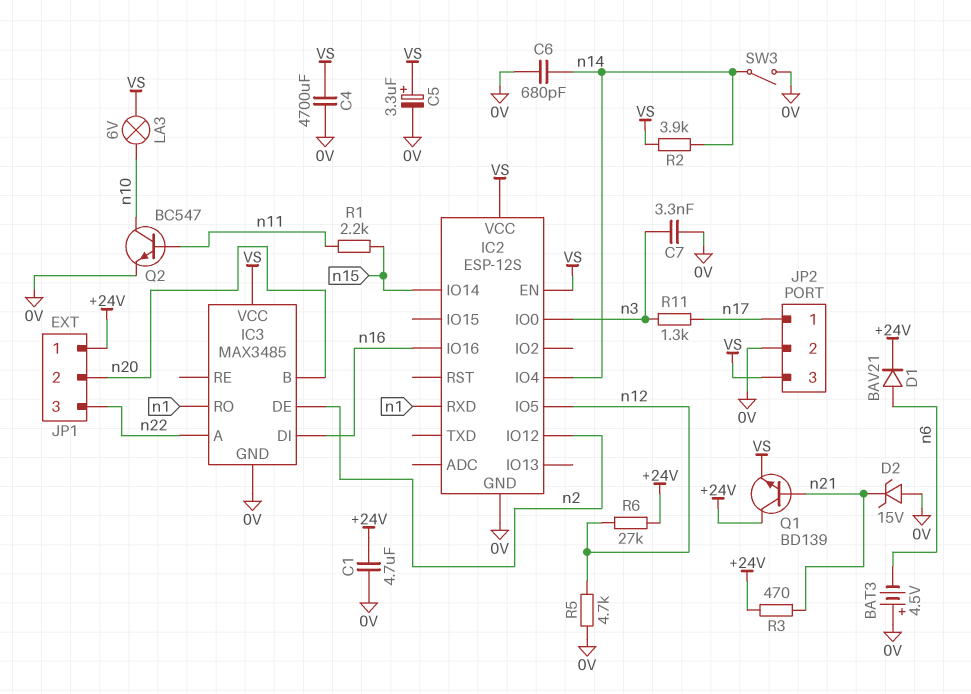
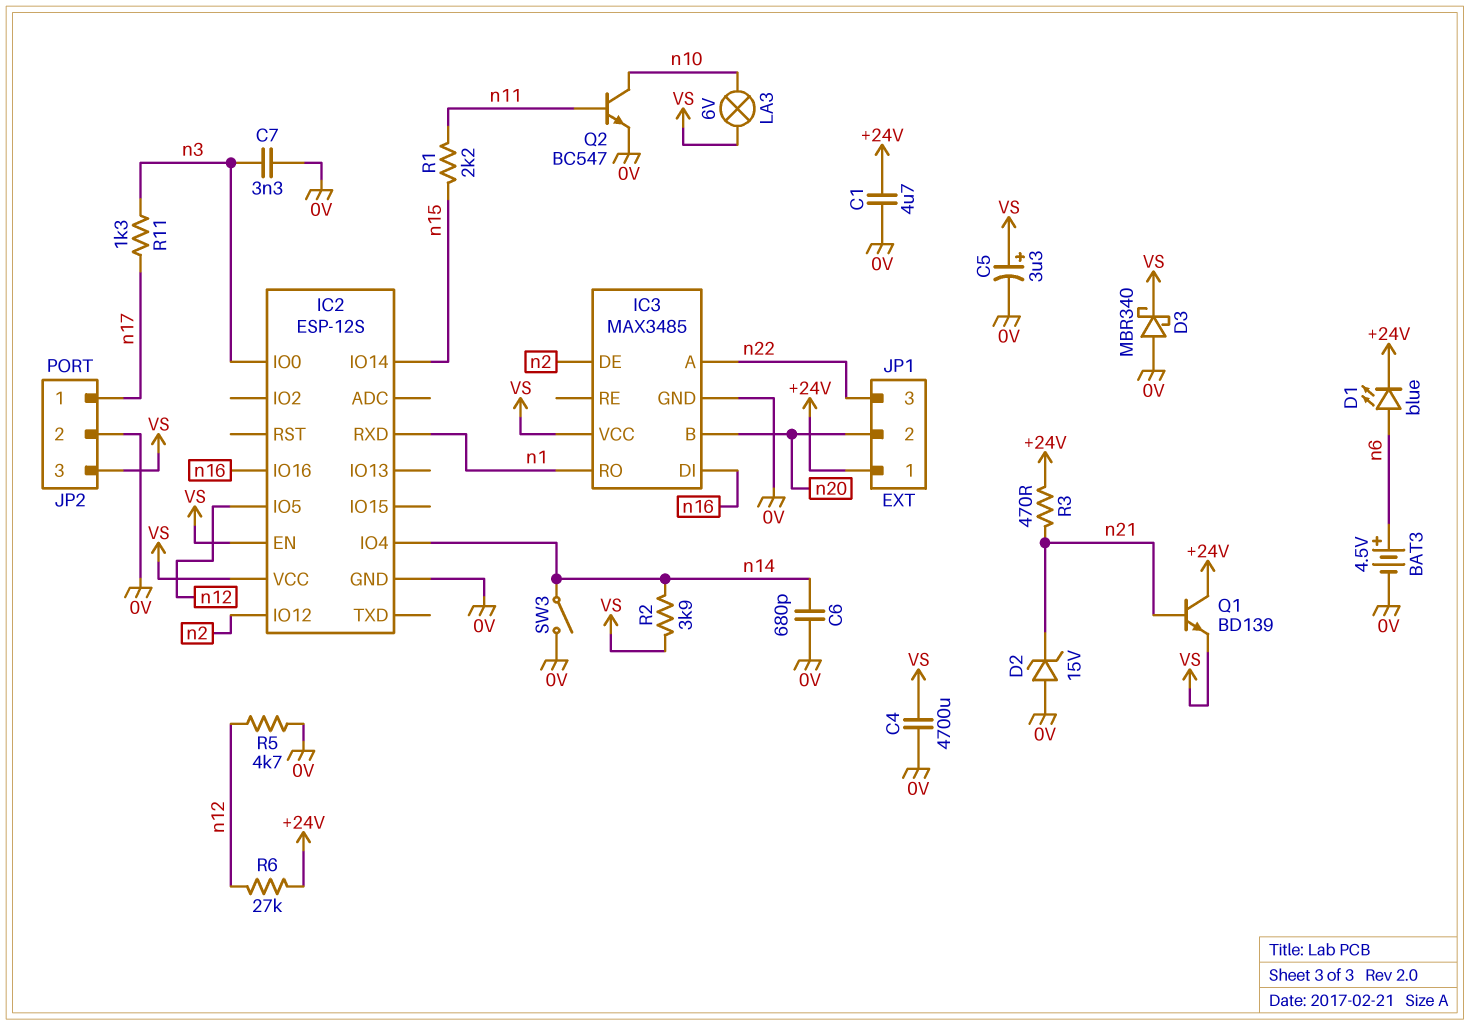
BAT3: 4.5V (plus 0V, minus n6) -> 4.5V (plus n6, minus 0V)
D1: diode BAV21 (A n6, K +24V) -> LED blue (A n6, K +24V)
D3: none -> schottky MBR340 (A 0V, K VS)

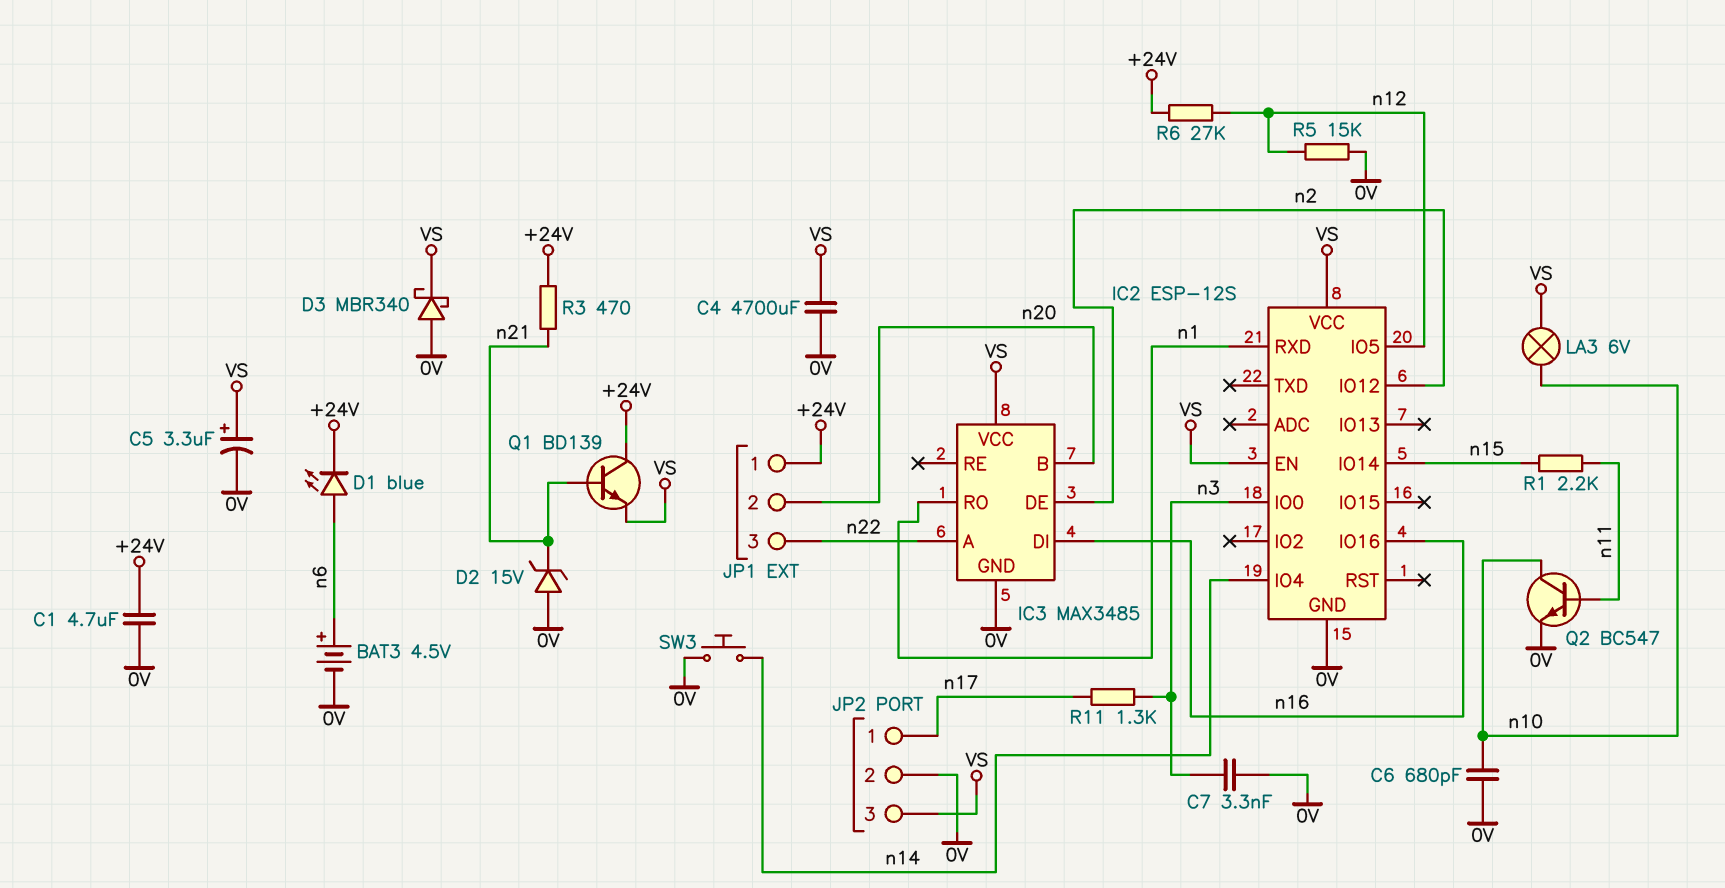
C6: 680pF (0V, n14) -> 680pF (0V, n10)
R2: 3.9k (VS, n14) -> none
R5: 4.7k (0V, n12) -> 15k (0V, n12)
SW3: switch (0V, n14) -> button (0V, n14)

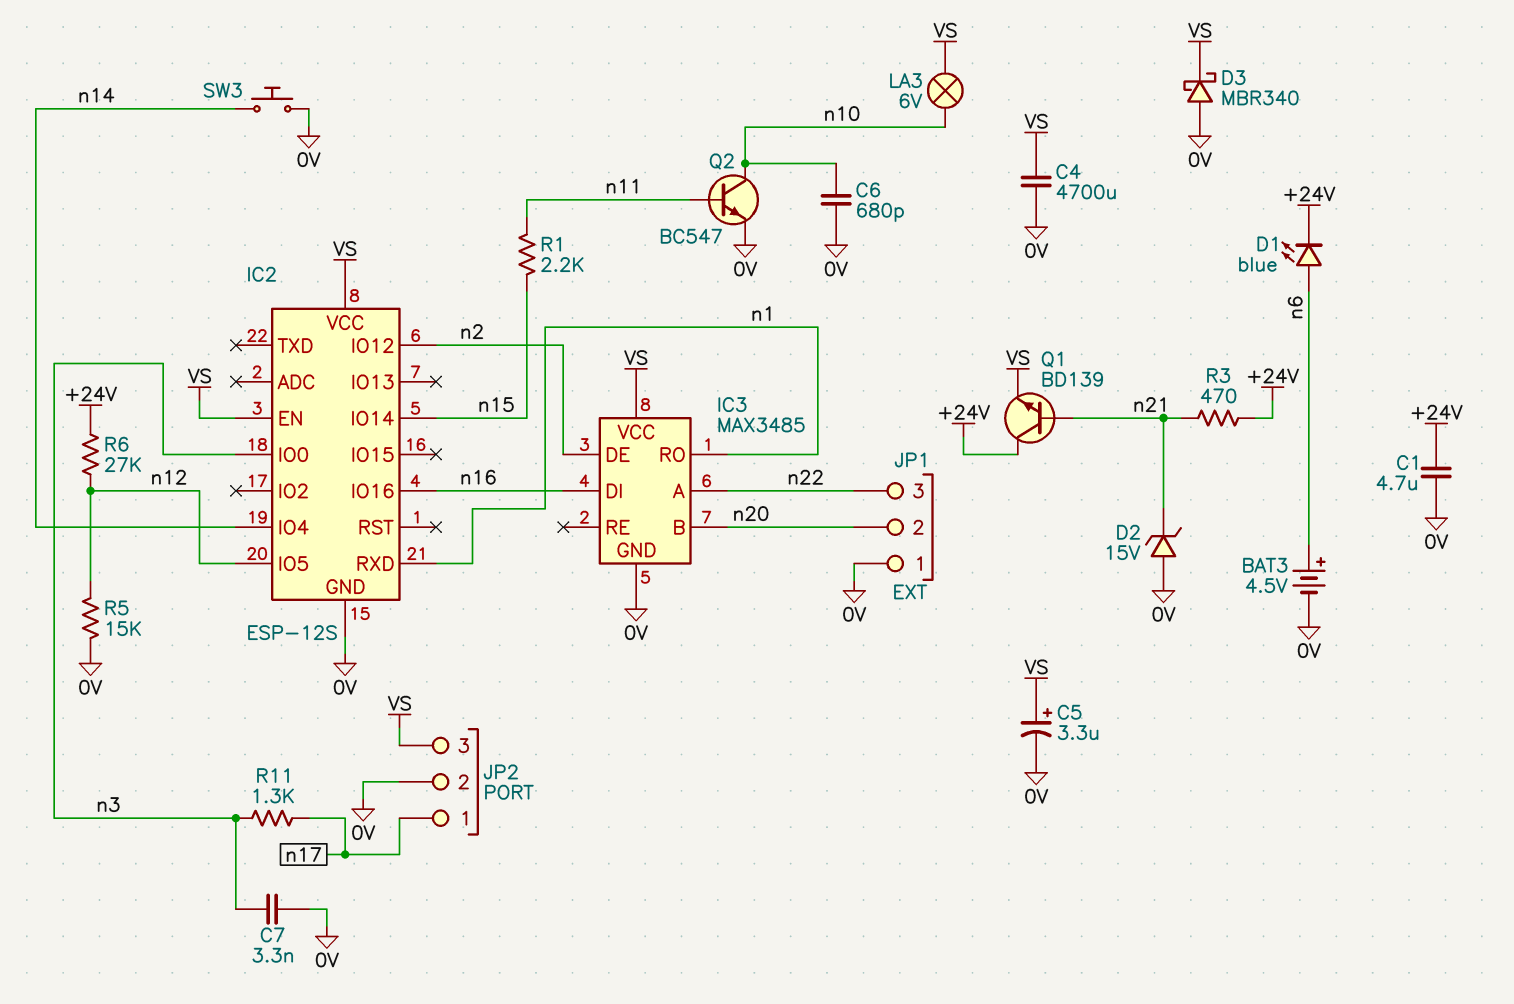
JP1 pin 1: +24V -> 0V

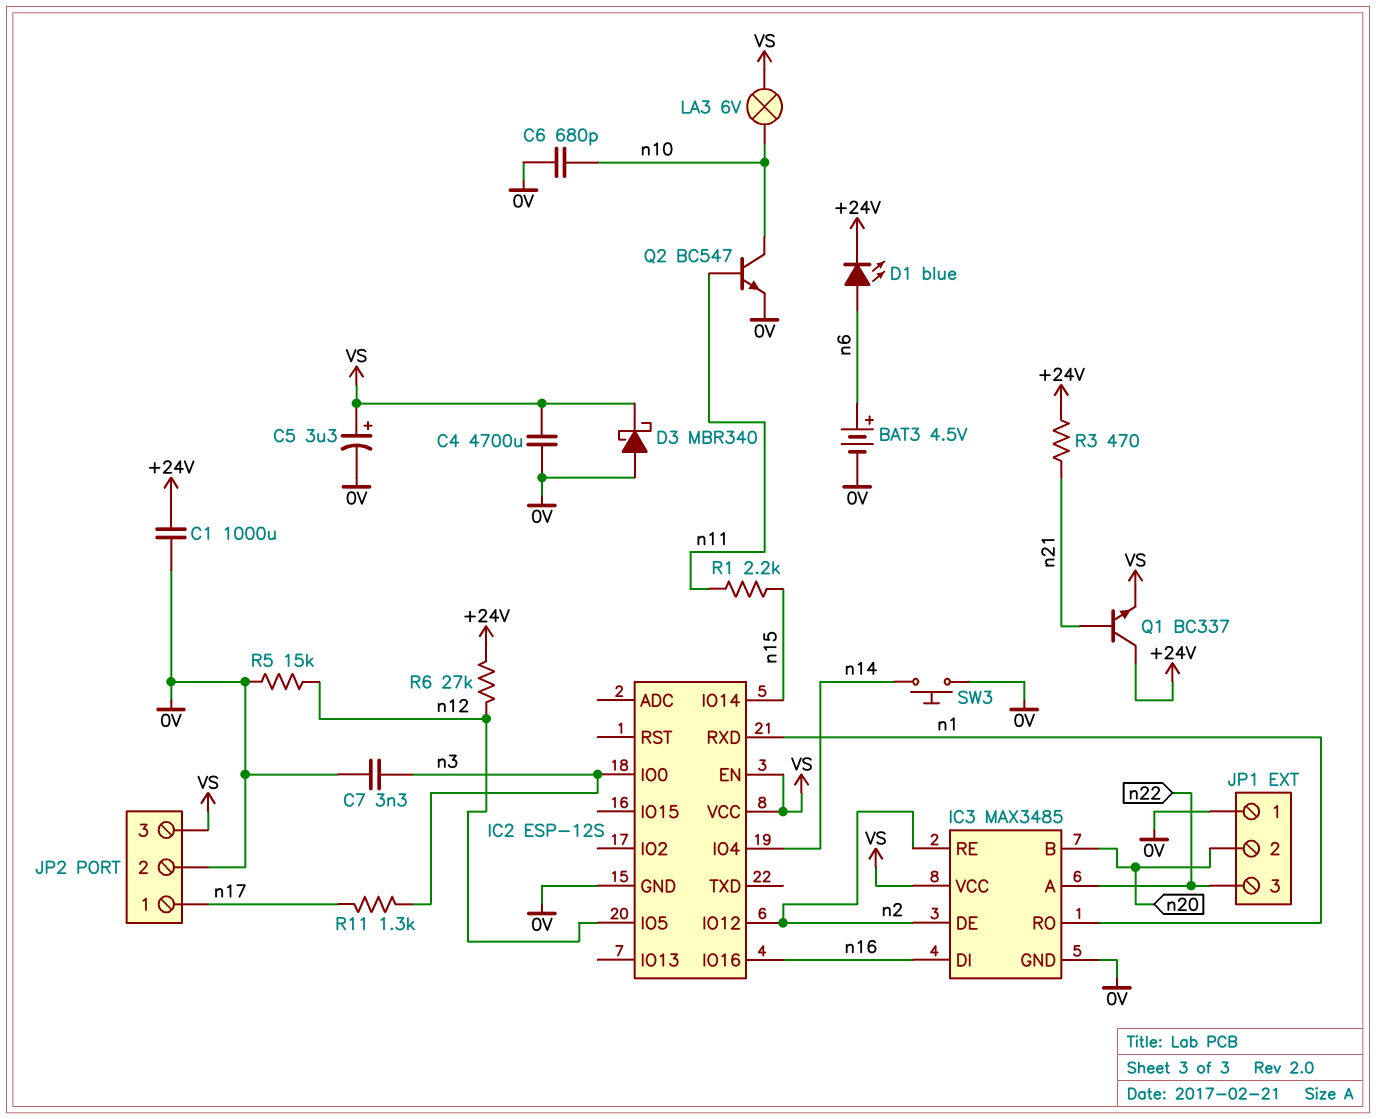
C1: 4.7uF (+24V, 0V) -> 1000uF (+24V, 0V)
D2: zener 15V (A 0V, K n21) -> none
IC3 pin RE: none -> n2
Q1: NPN BD139 (B n21, C +24V, E VS) -> NPN BC337 (B n21, C +24V, E VS)

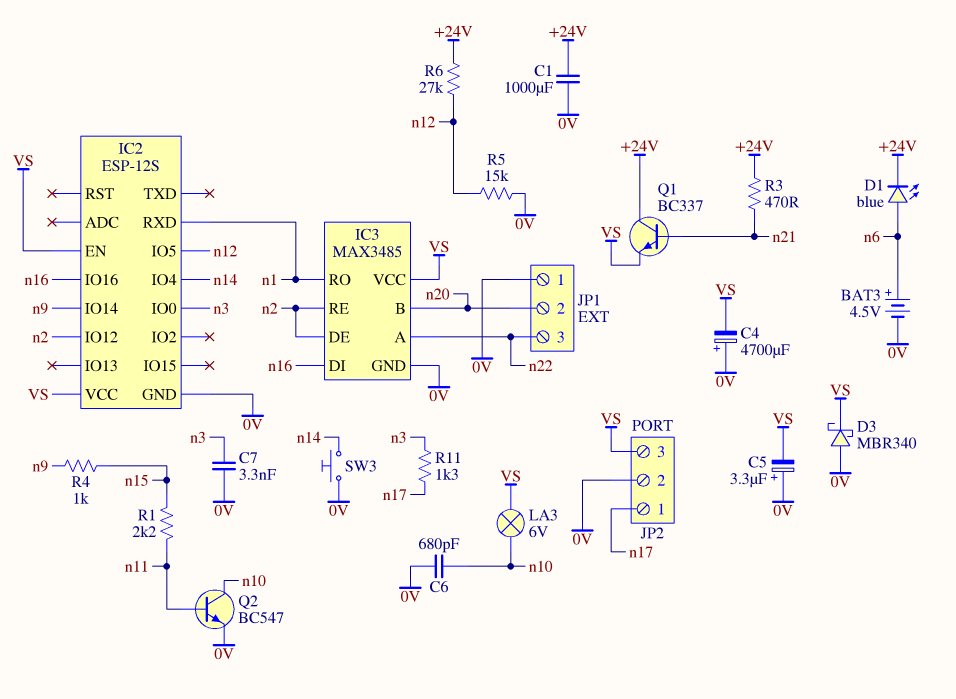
C4: 4700uF (0V, VS) -> 4700uF (plus 0V, minus VS)
C5: 3.3uF (plus VS, minus 0V) -> 3.3uF (plus 0V, minus VS)
IC2 pin IO14: n15 -> n9
R4: none -> 1k (n9, n15)

